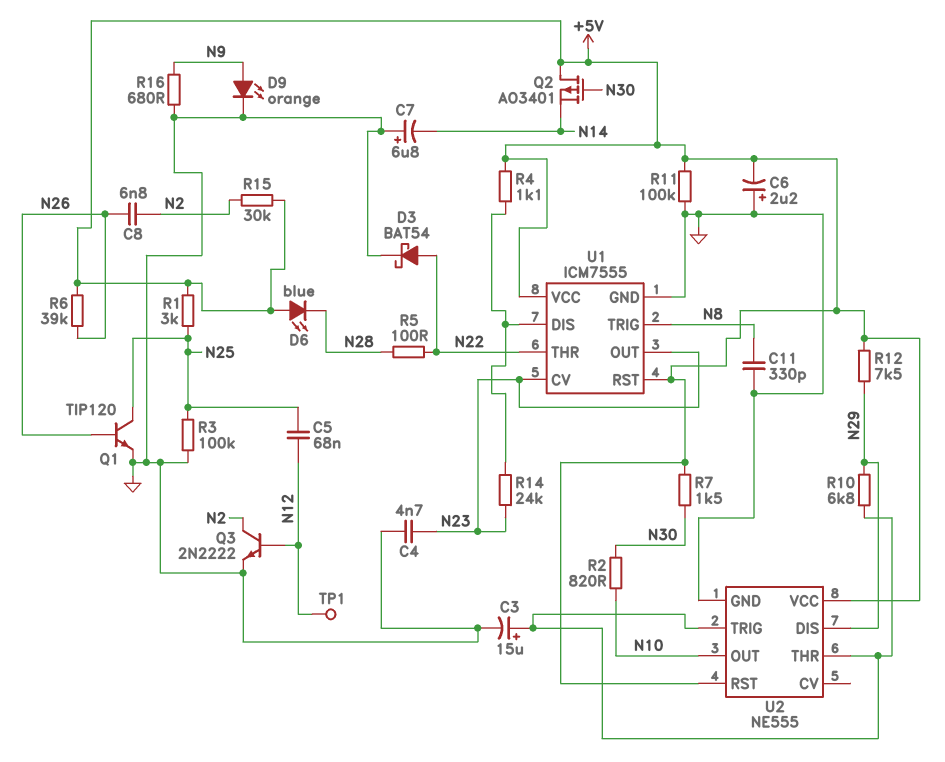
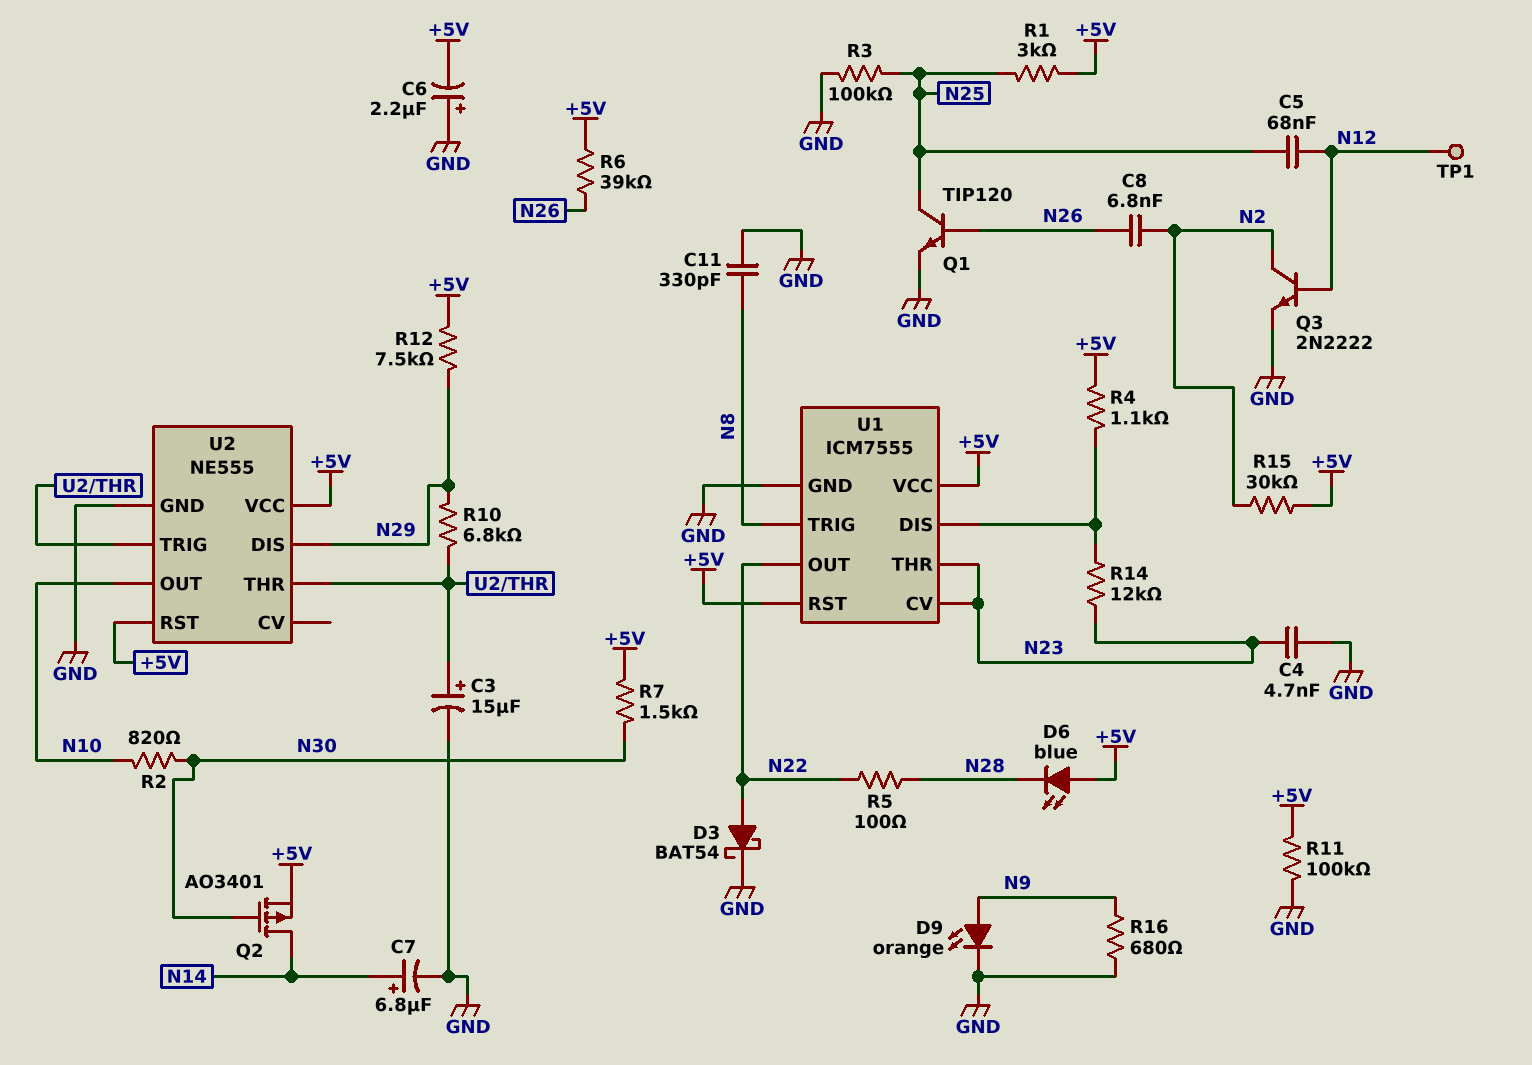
C7: 6.8uF (plus GND, minus N14) -> 6.8uF (plus N14, minus GND)
Q2: PMOS AO3401 (G N30, D +5V, S N14) -> PMOS AO3401 (G N30, D N14, S +5V)
R14: 24k (N23, U1/DIS) -> 12k (N23, U1/DIS)
U1 pin OUT: N23 -> N22
U1 pin THR: N22 -> N23

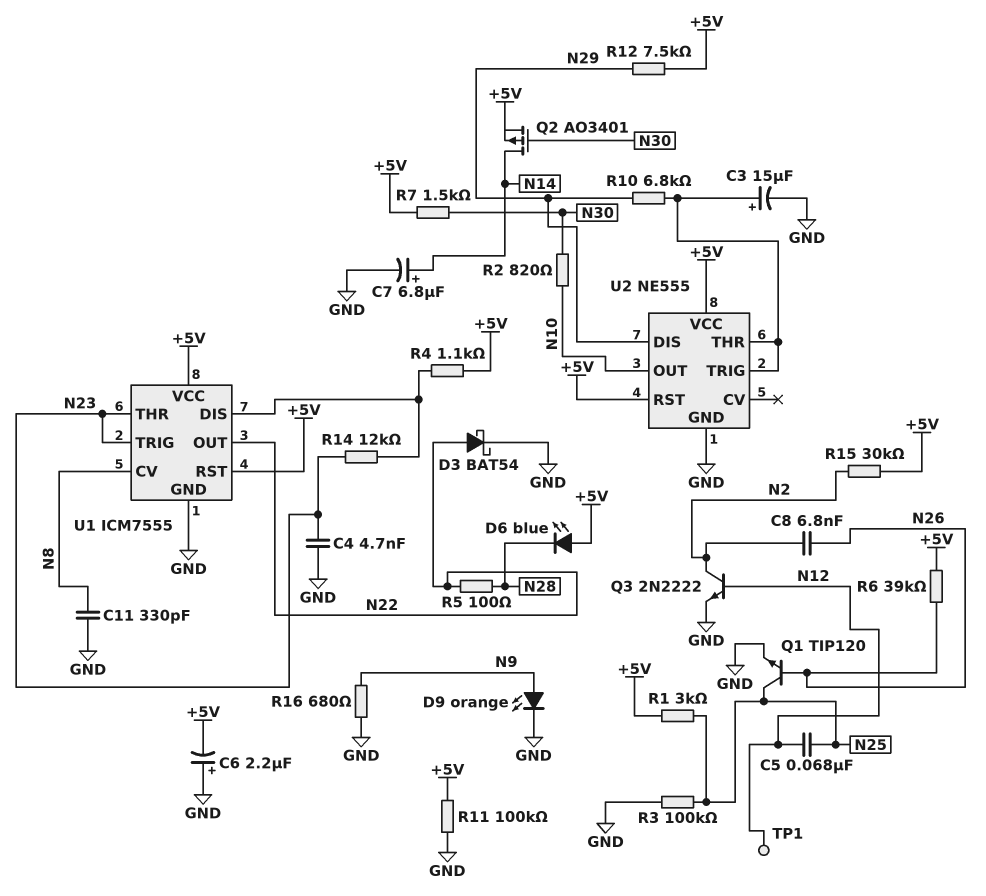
U1 pin CV: N23 -> N8
U1 pin TRIG: N8 -> N23

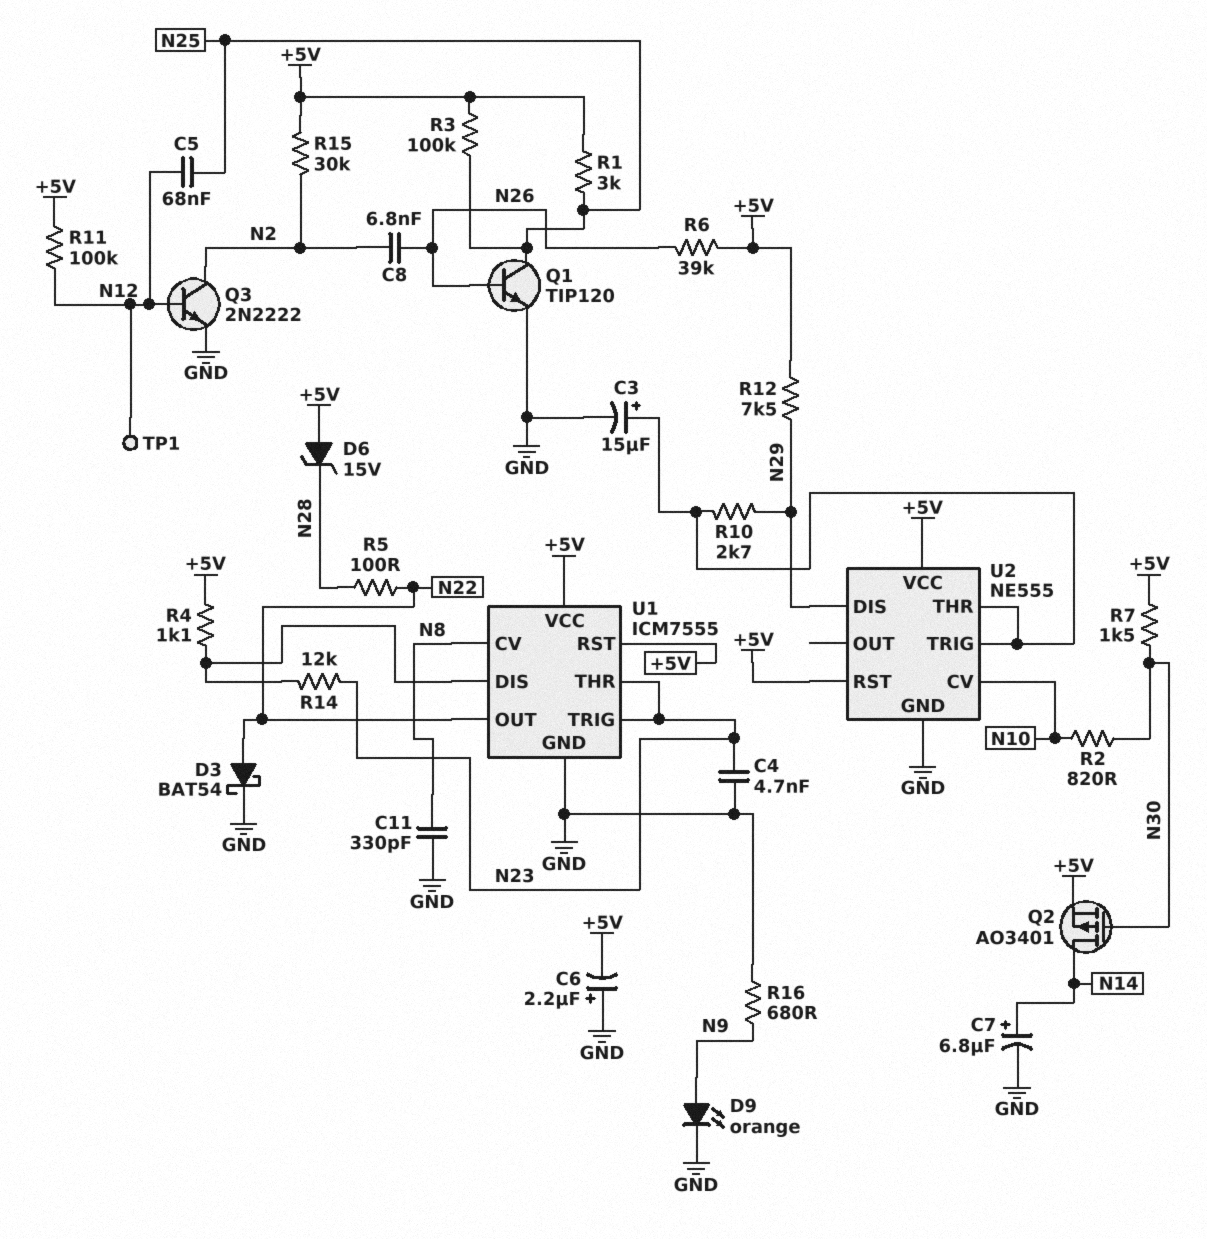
D6: LED blue (A +5V, K N28) -> zener 15V (A +5V, K N28)
R3: 100k (GND, N25) -> 100k (+5V, N25)
R10: 6.8k (N29, U2/THR) -> 2.7k (N29, U2/THR)
R11: 100k (+5V, GND) -> 100k (+5V, N12)
U2 pin CV: none -> N10
U2 pin OUT: N10 -> none

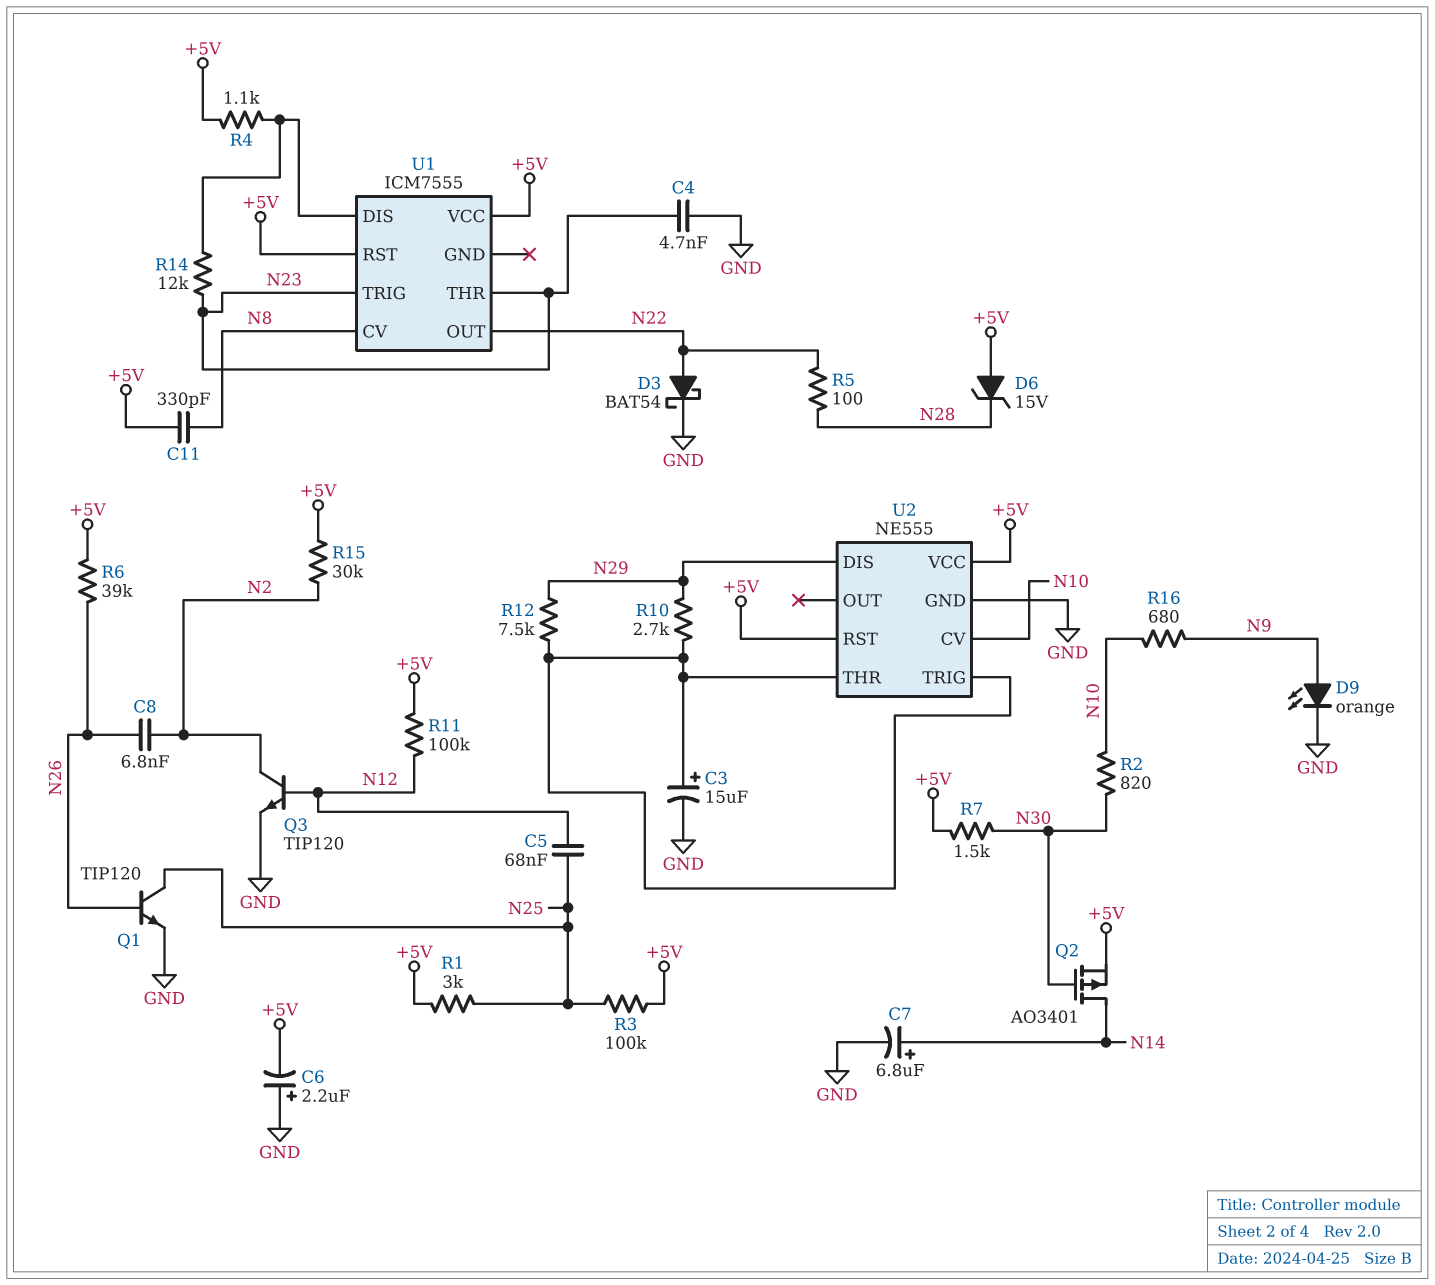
C11: 330pF (GND, N8) -> 330pF (+5V, N8)
Q3: NPN 2N2222 (B N12, C N2, E GND) -> NPN TIP120 (B N12, C N2, E GND)
R12: 7.5k (+5V, N29) -> 7.5k (N29, U2/THR)
R16: 680 (GND, N9) -> 680 (N9, N10)
TP1: test point (N12) -> none
U1 pin GND: GND -> none

